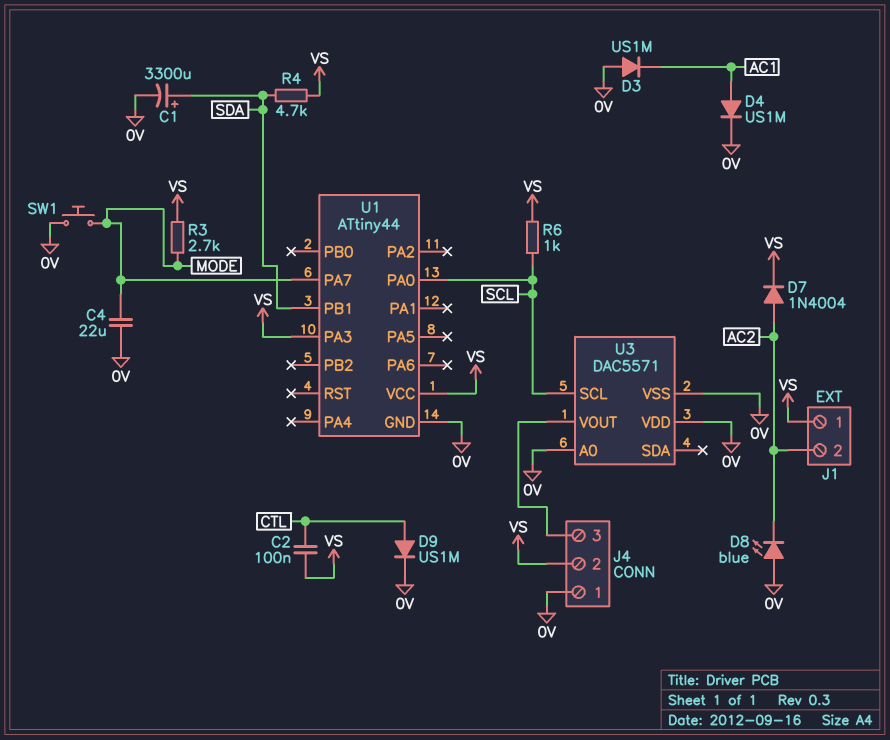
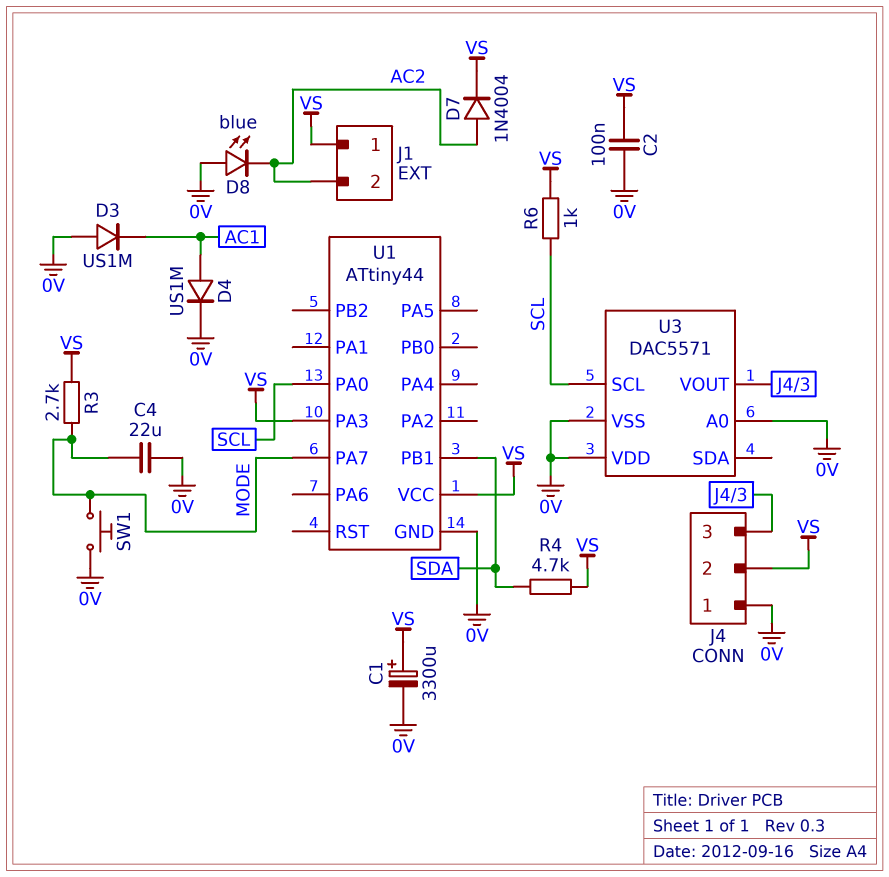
C1: 3300uF (plus SDA, minus 0V) -> 3300uF (plus VS, minus 0V)
C2: 100nF (CTL, VS) -> 100nF (0V, VS)
D9: diode US1M (A CTL, K 0V) -> none

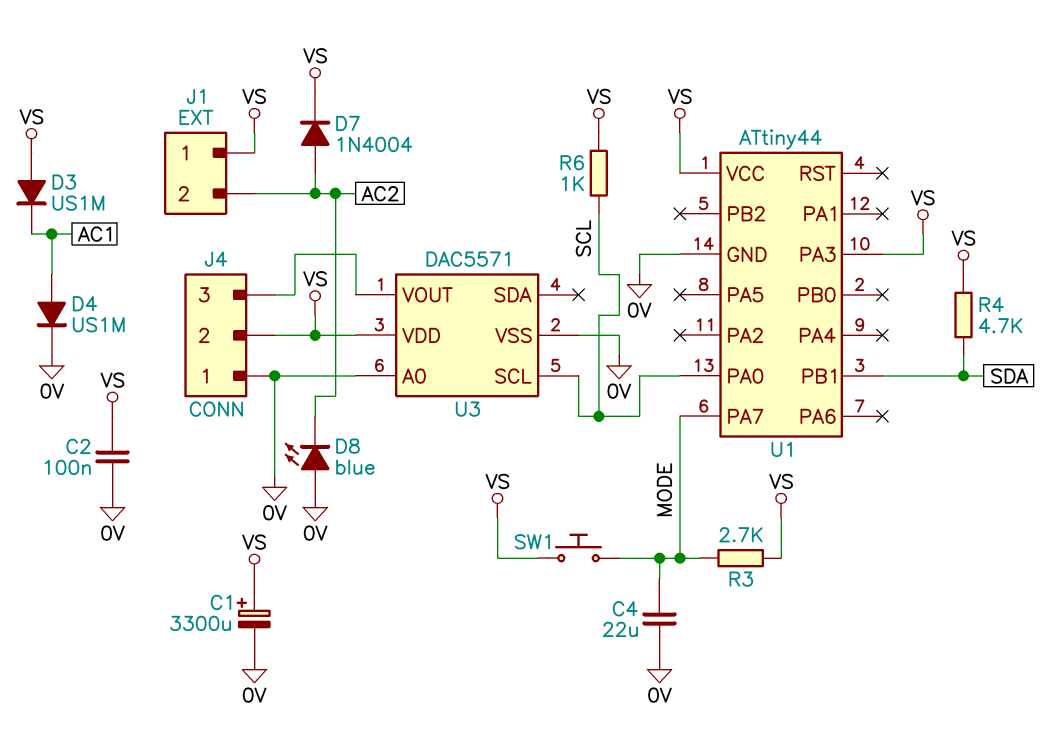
D3: diode US1M (A 0V, K AC1) -> diode US1M (A VS, K AC1)
SW1: button (0V, MODE) -> button (MODE, VS)
U3 pin VDD: 0V -> VS

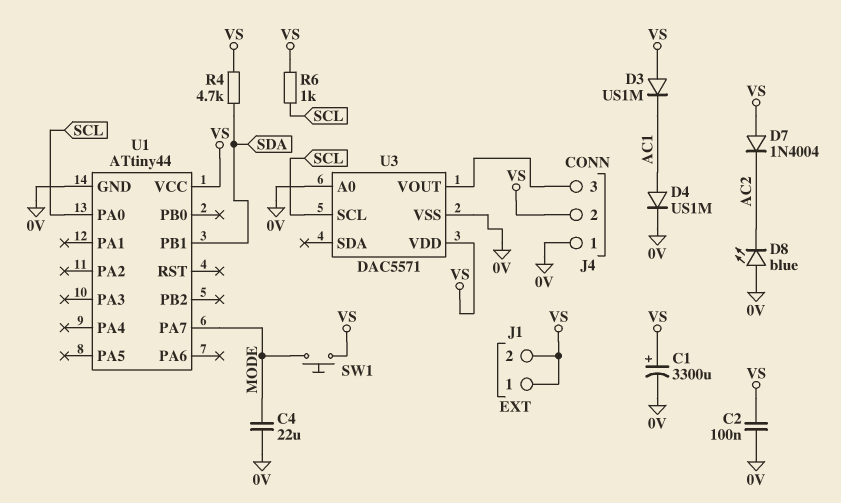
D7: diode 1N4004 (A AC2, K VS) -> diode 1N4004 (A VS, K AC2)
J1 pin 2: AC2 -> VS
R3: 2.7k (MODE, VS) -> none
U1 pin PA3: VS -> none

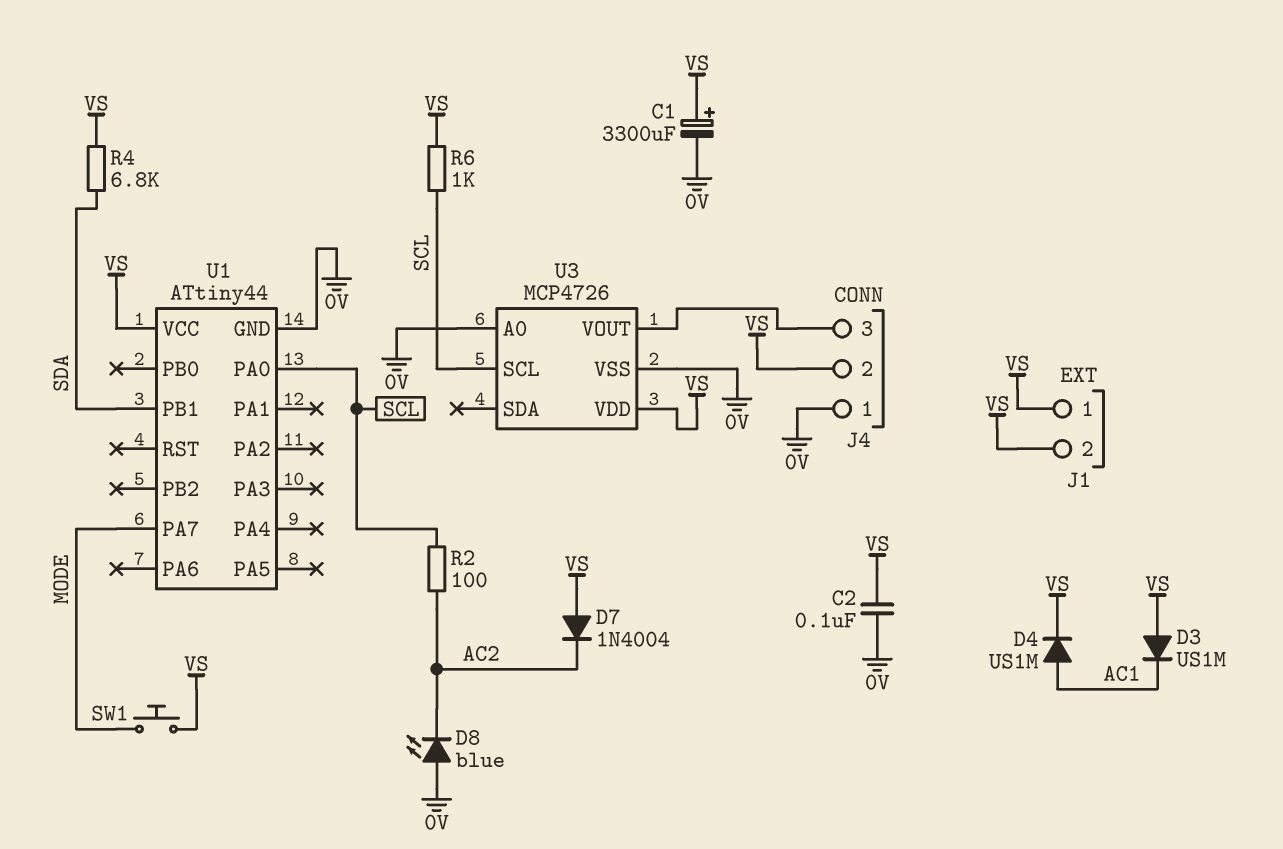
C4: 22uF (0V, MODE) -> none
D4: diode US1M (A AC1, K 0V) -> diode US1M (A AC1, K VS)
R2: none -> 100 (AC2, SCL)
R4: 4.7k (SDA, VS) -> 6.8k (SDA, VS)
U3: DAC5571 -> MCP4726

